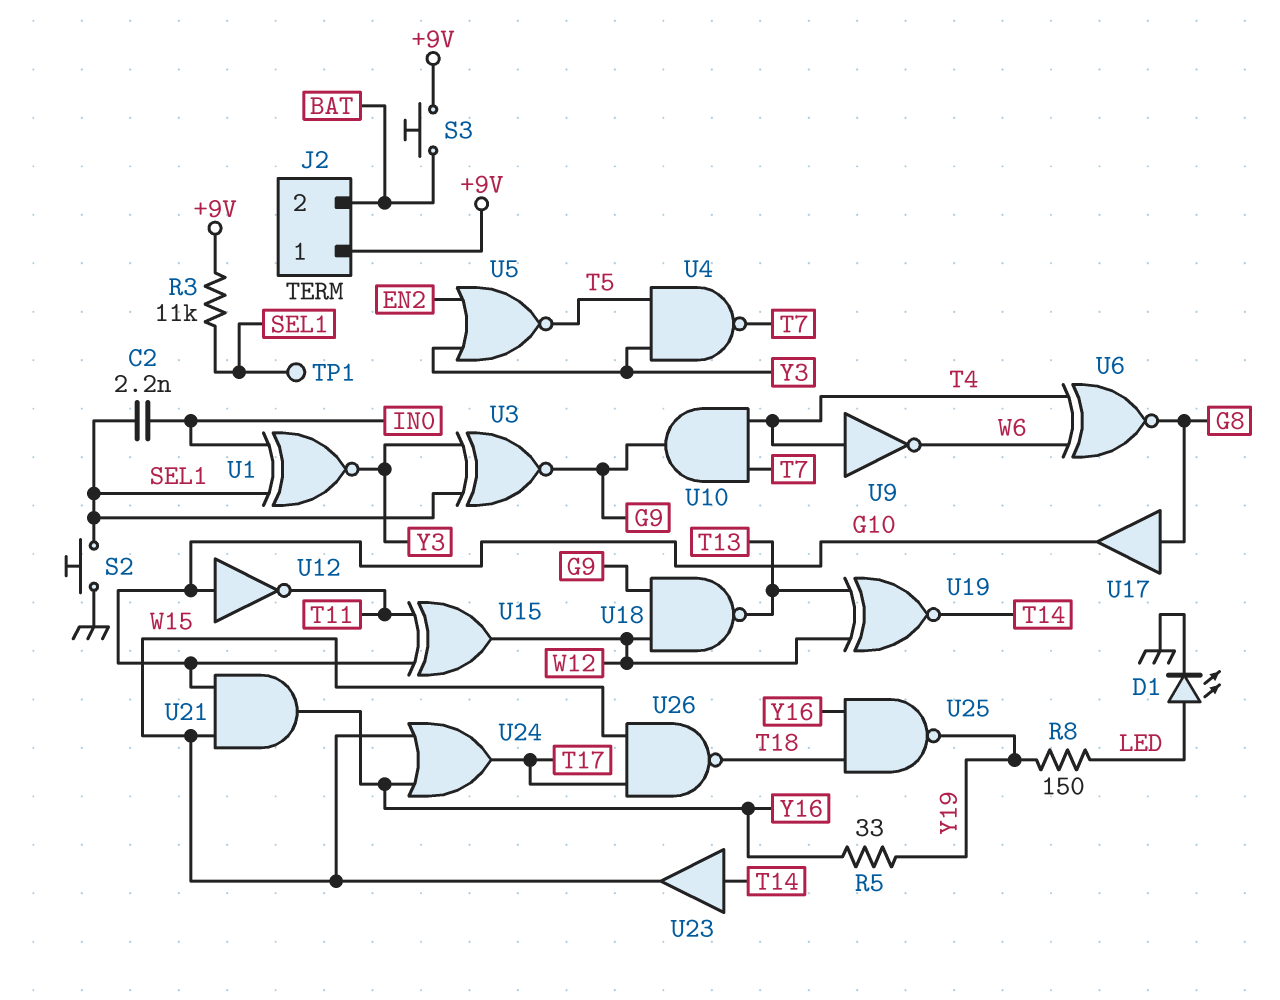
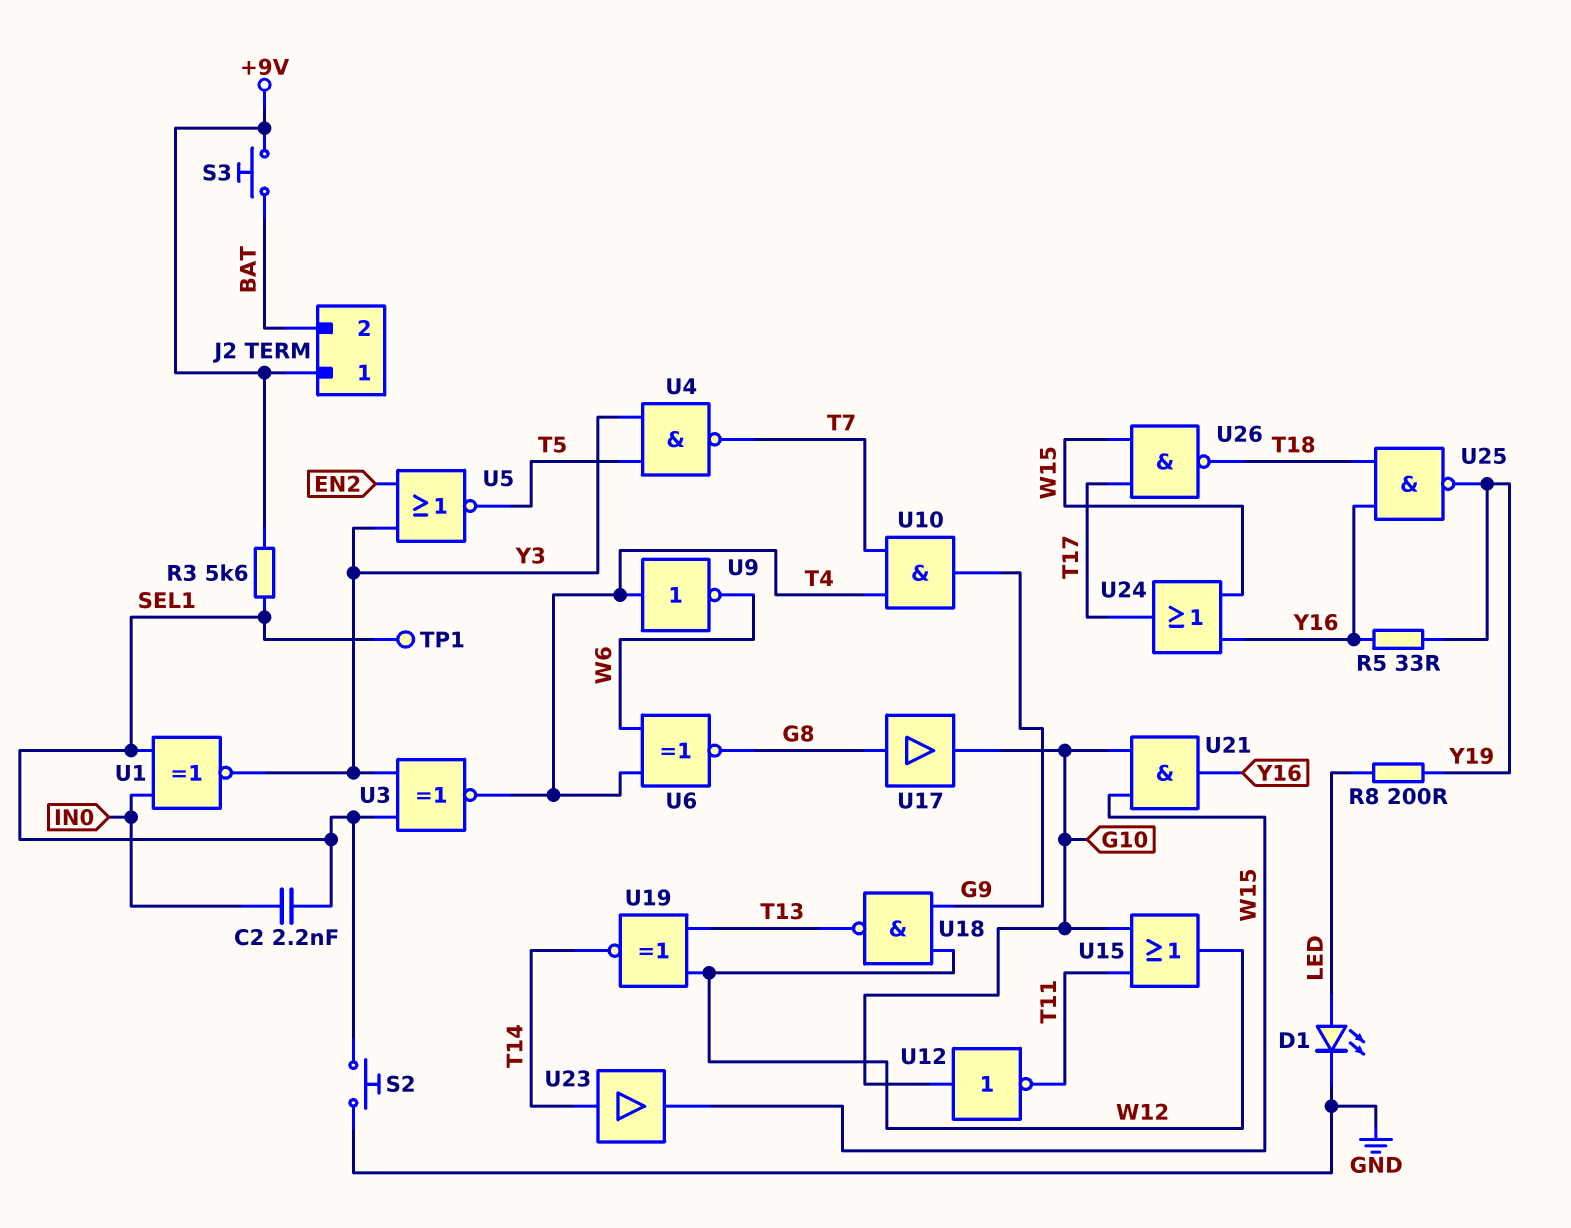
R3: 11k (+9V, SEL1) -> 5.6k (+9V, SEL1)
R8: 150 (LED, Y19) -> 200 (LED, Y19)
U3: XNOR (in SEL1, in Y3, out G9) -> XNOR (in SEL1, in Y3, out T4)
U15: XOR (in G10, in T11, out W12) -> OR (in G10, in T11, out W12)

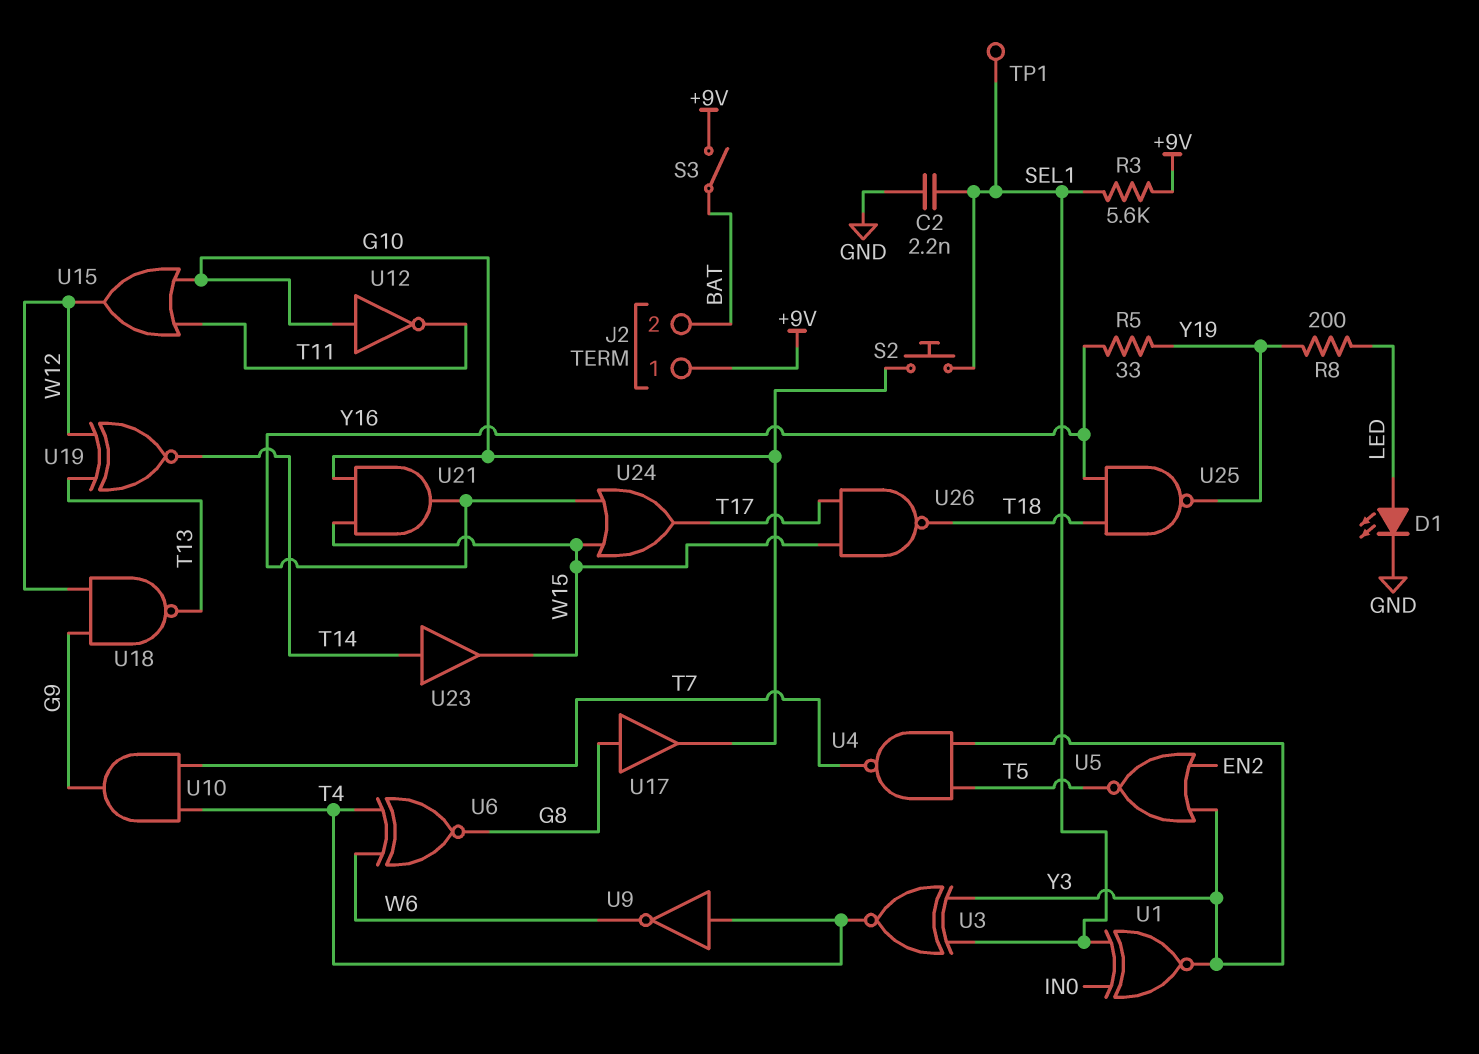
C2: 2.2nF (IN0, SEL1) -> 2.2nF (GND, SEL1)
S2: button (GND, SEL1) -> button (G10, SEL1)
S3: button (+9V, BAT) -> switch (+9V, BAT)

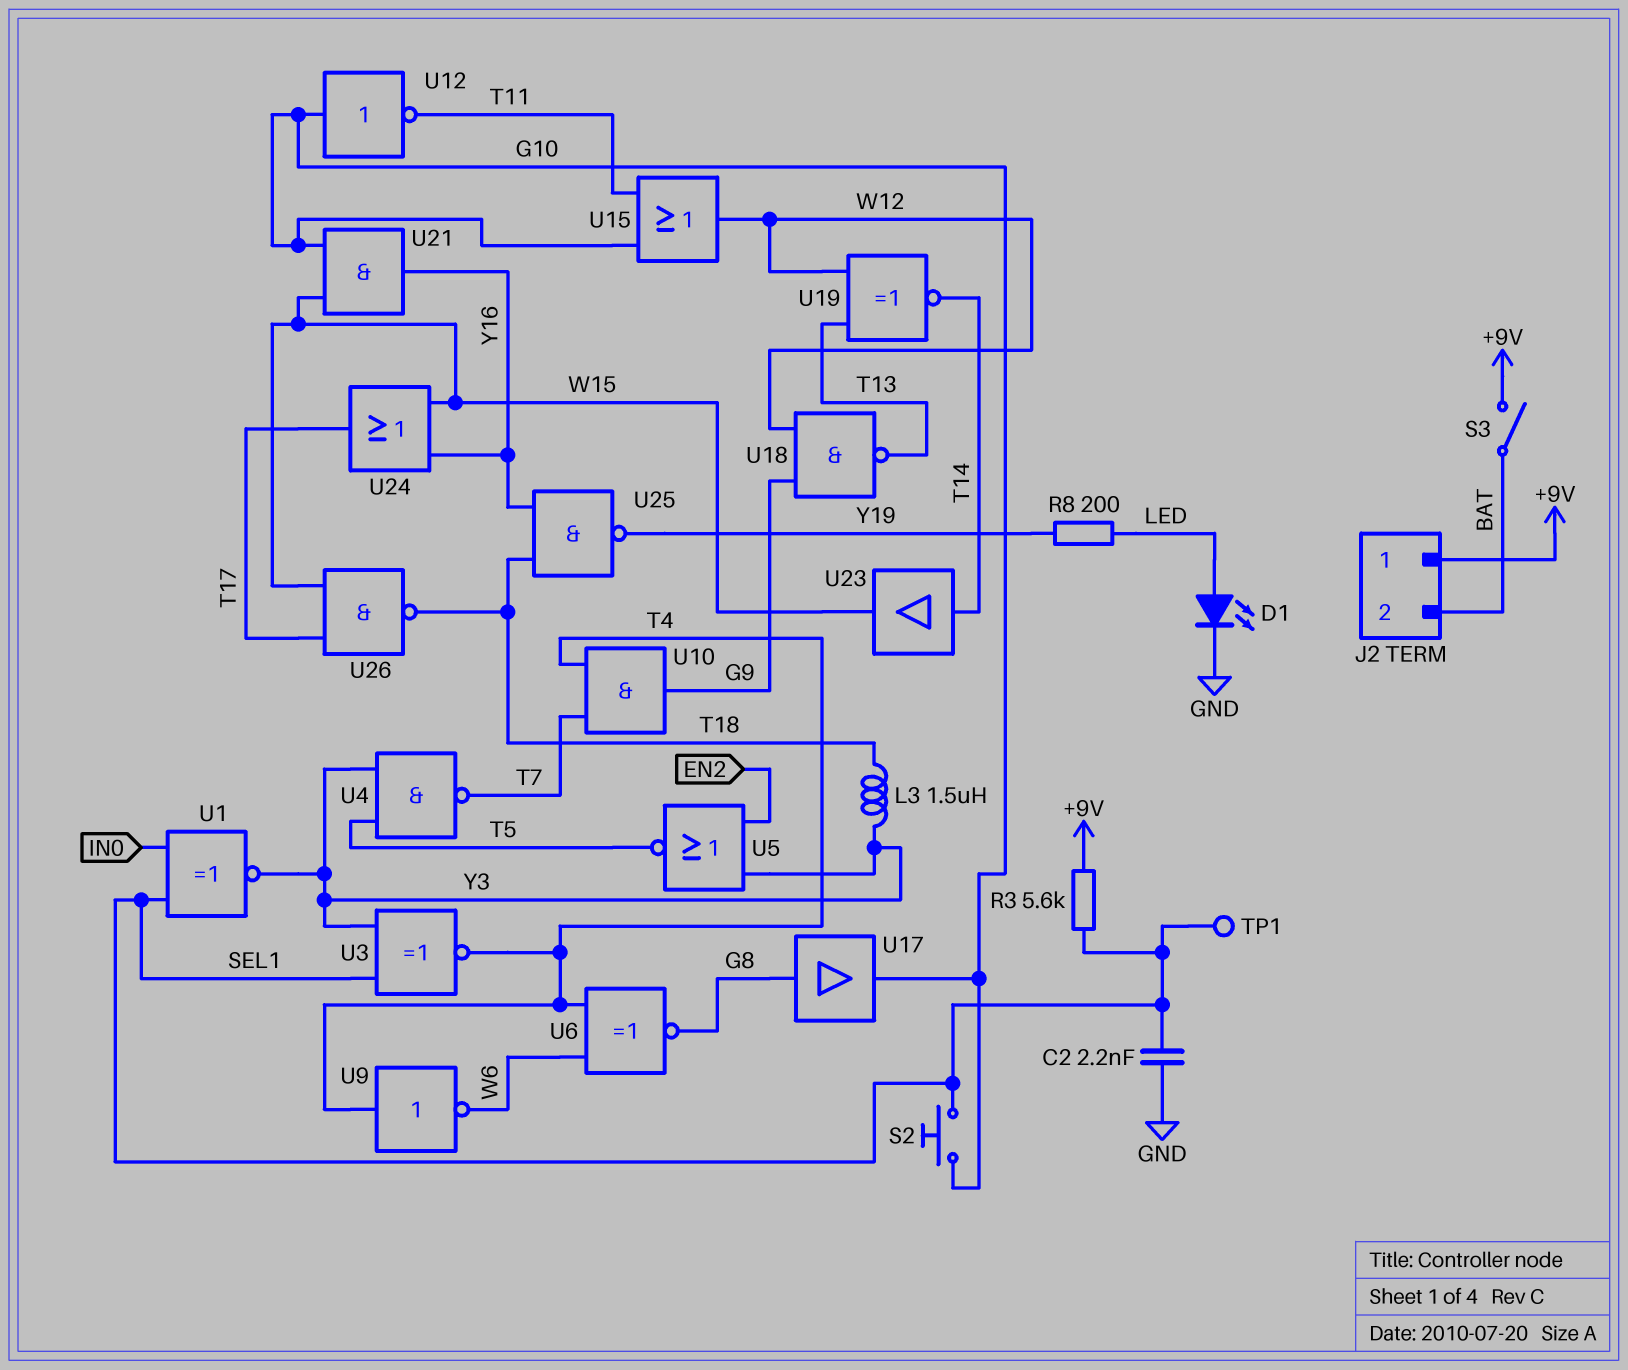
L3: none -> 1.5uH (T18, Y3)
R5: 33 (Y16, Y19) -> none

